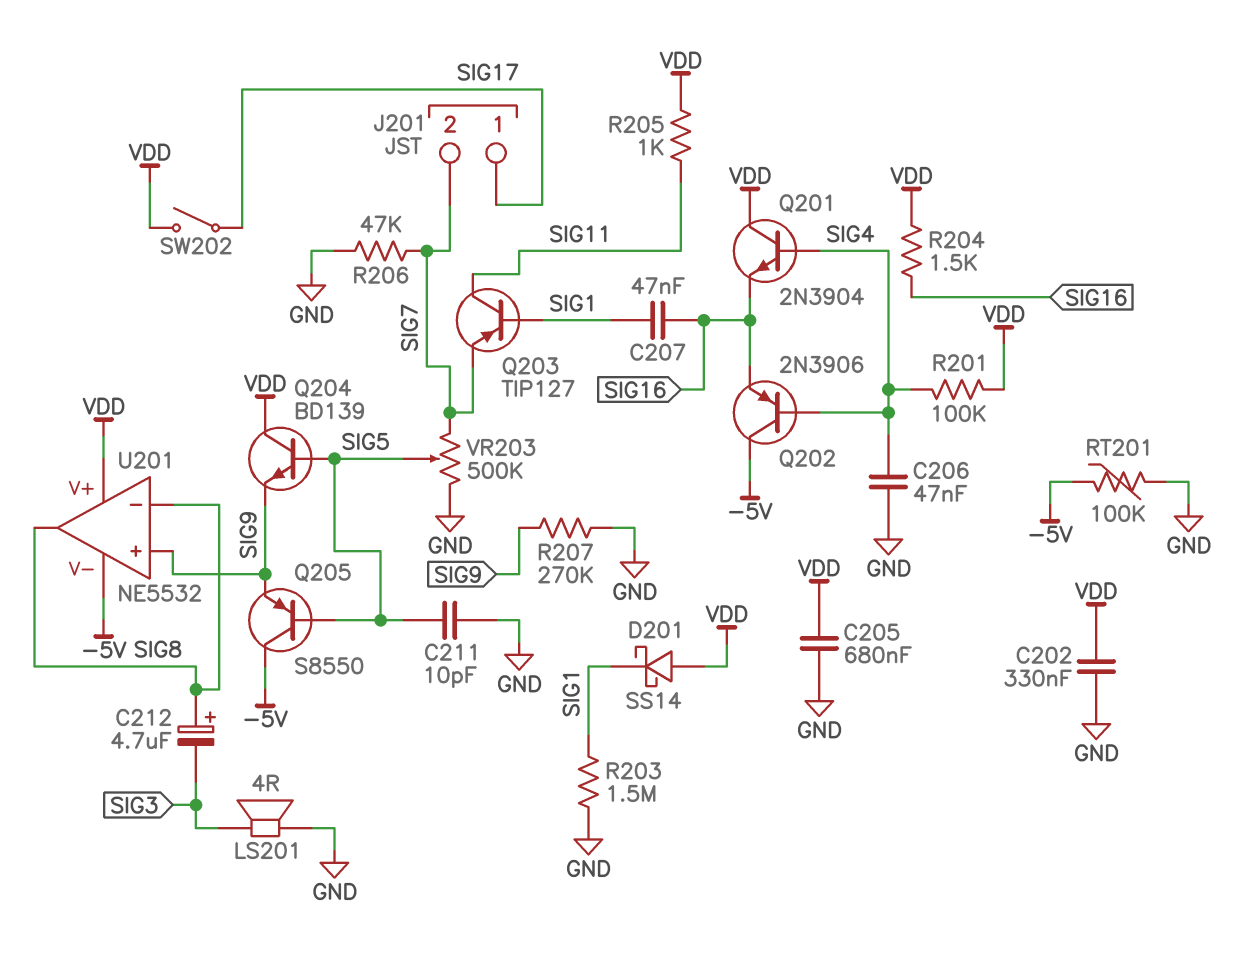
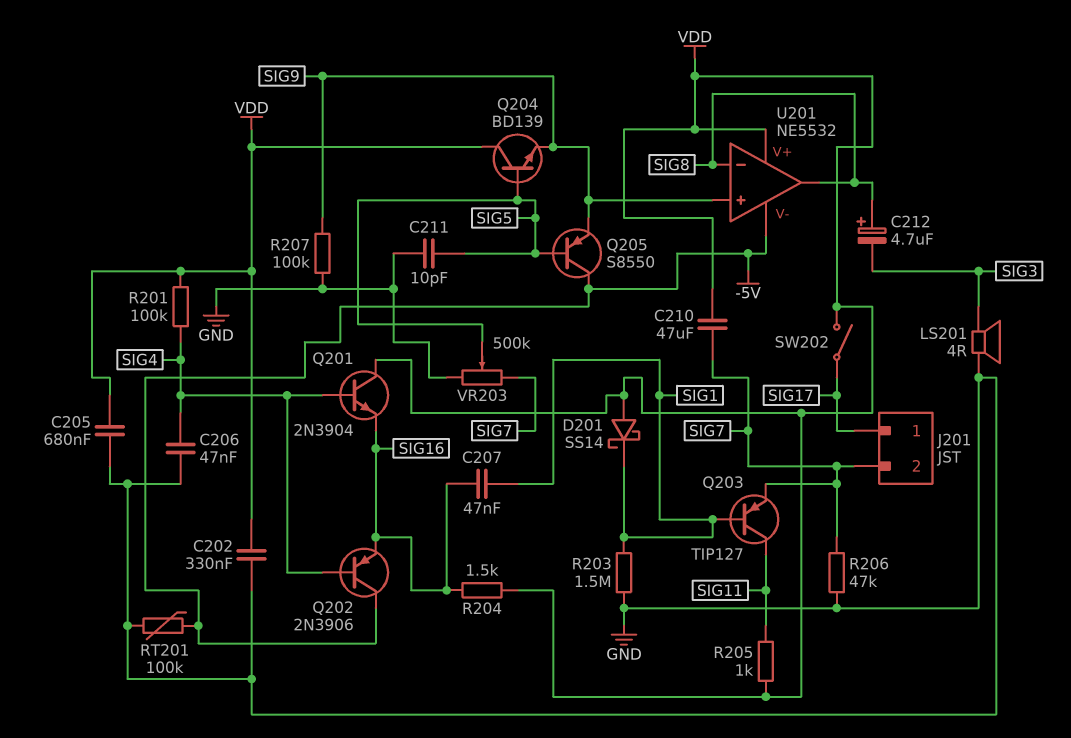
C210: none -> 47uF (SIG7, VDD)
R207: 270k (GND, SIG9) -> 100k (GND, SIG9)

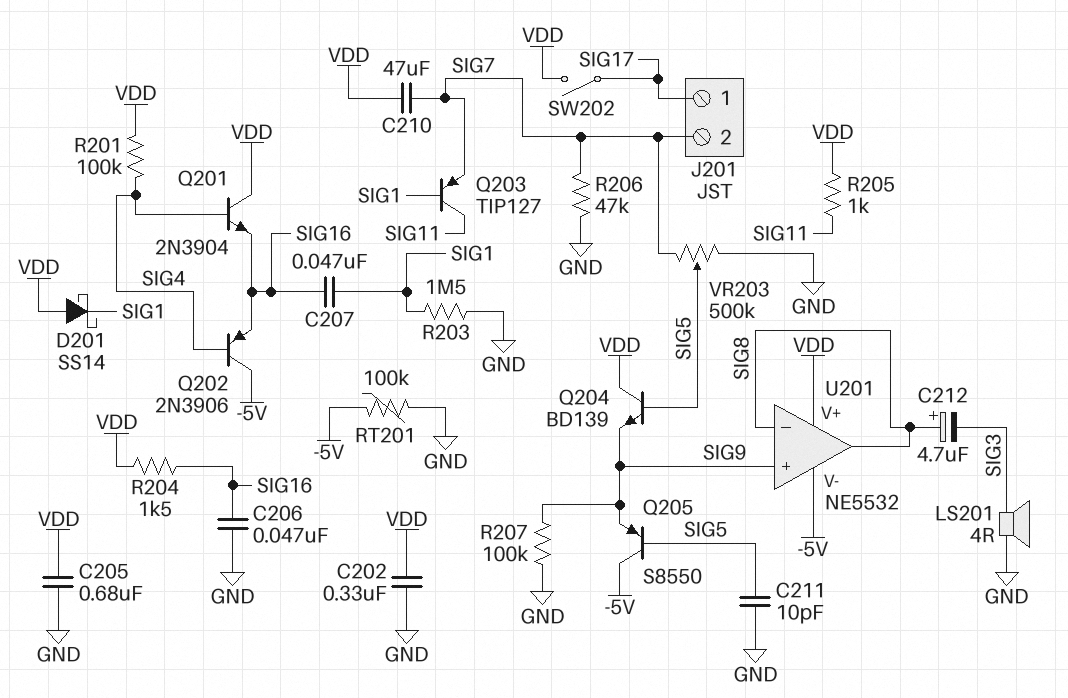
C206: 47nF (GND, SIG4) -> 47nF (GND, SIG16)

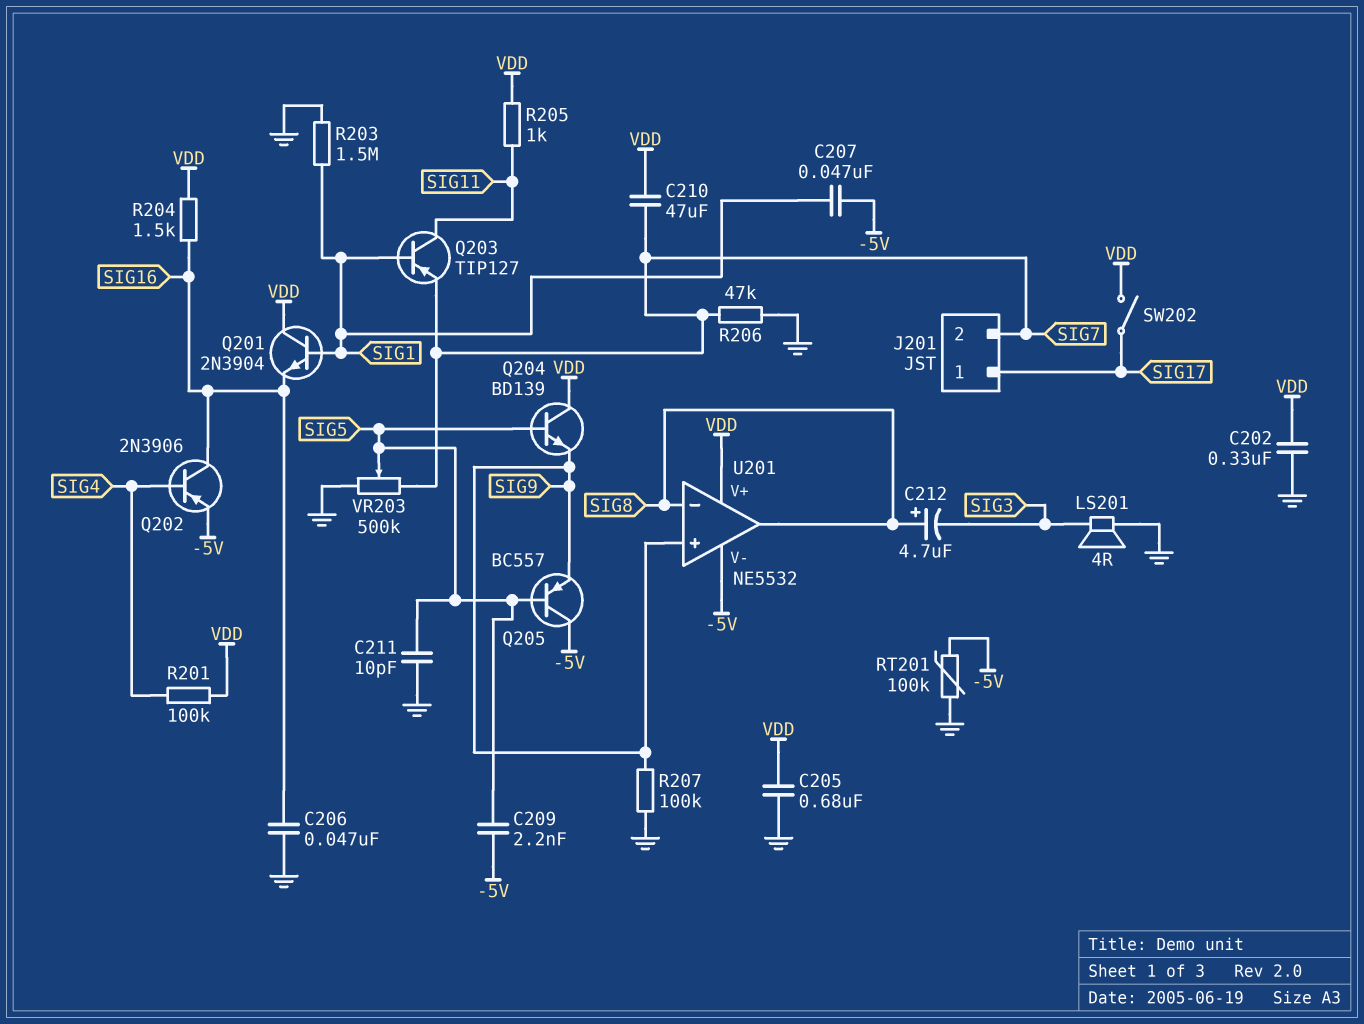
C207: 47nF (SIG1, SIG16) -> 47nF (-5V, SIG1)
C209: none -> 2.2nF (-5V, SIG5)
D201: schottky SS14 (A VDD, K SIG1) -> none
Q201: NPN 2N3904 (B SIG4, C VDD, E SIG16) -> NPN 2N3904 (B SIG1, C VDD, E SIG16)
Q202: PNP 2N3906 (B SIG4, C -5V, E SIG16) -> PNP 2N3906 (B SIG4, C SIG16, E -5V)
Q205: PNP S8550 (B SIG5, C -5V, E SIG9) -> PNP BC557 (B SIG5, C -5V, E SIG9)

